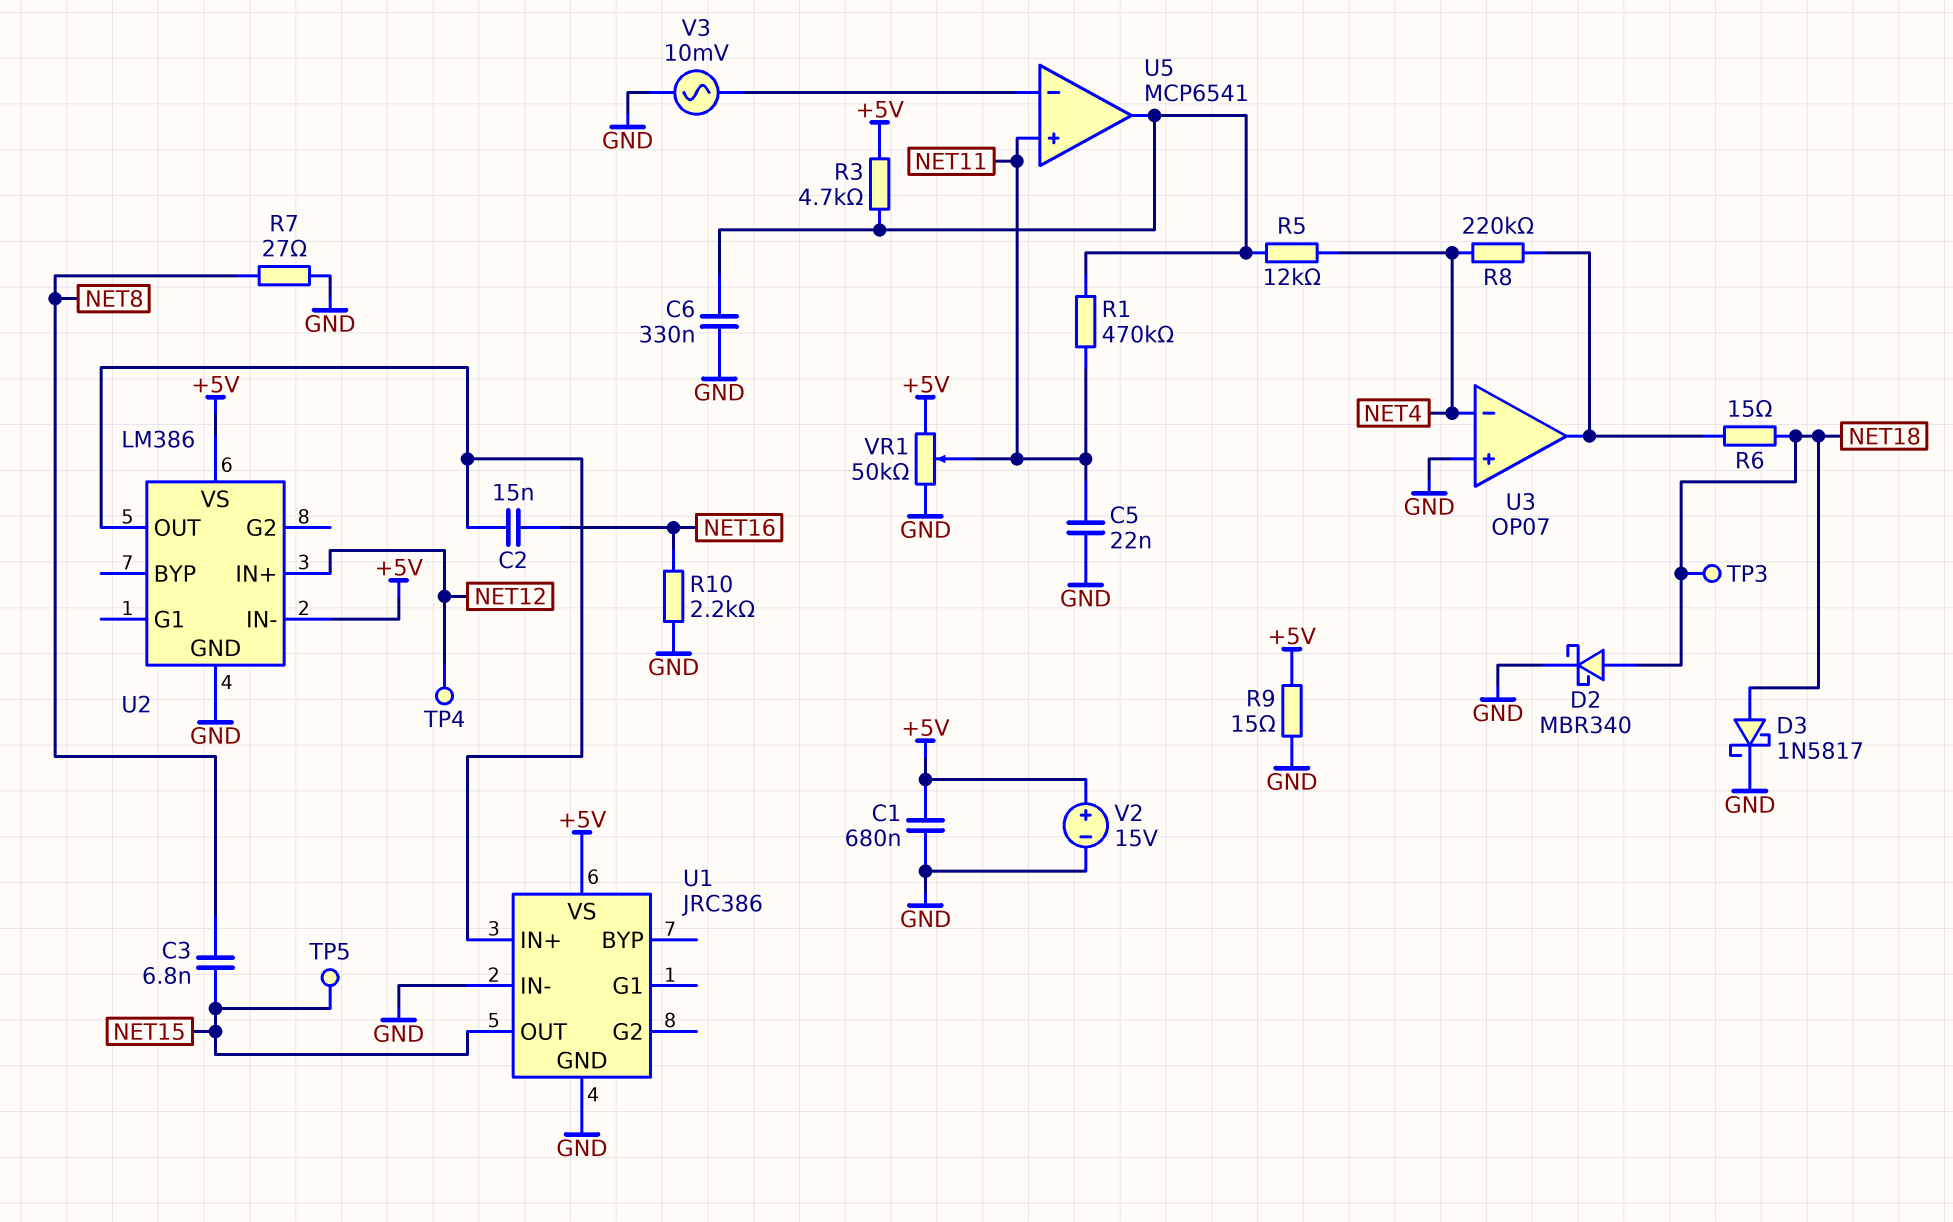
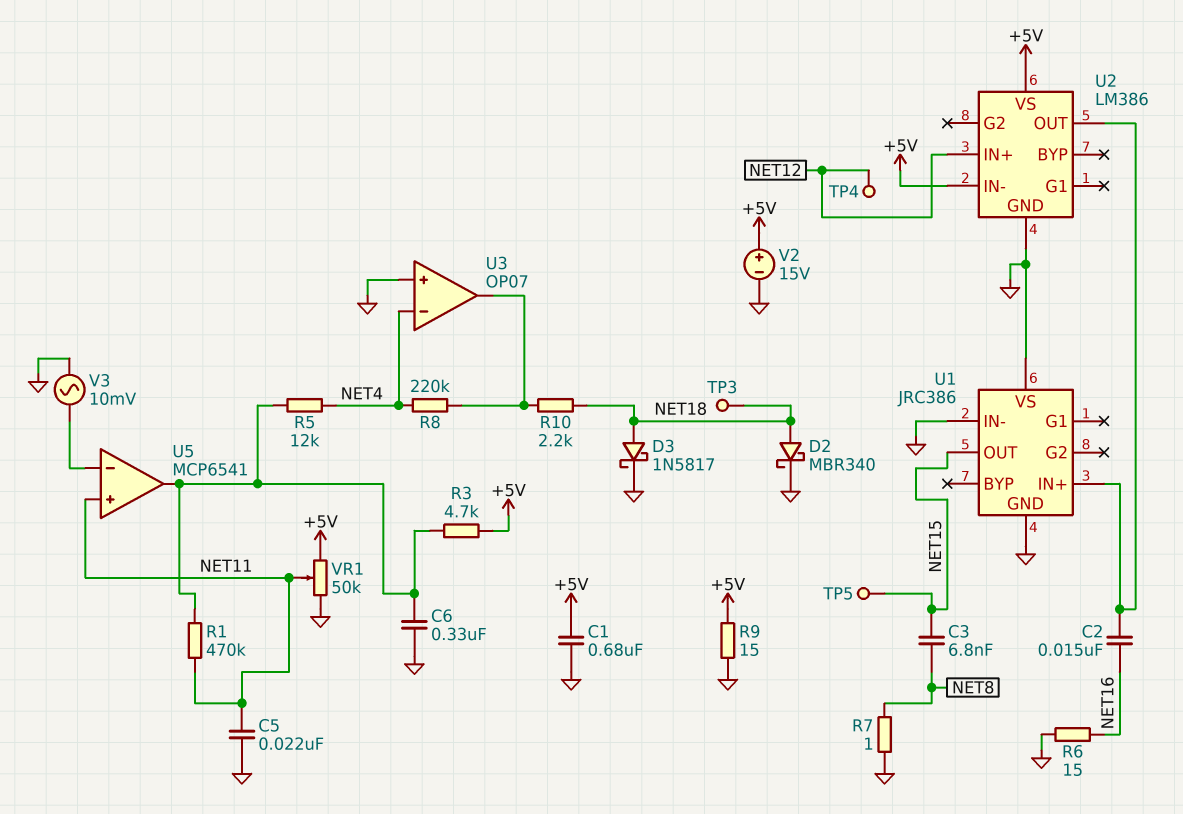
R6: 15 (NET18, U3/out) -> 15 (GND, NET16)
R7: 27 (GND, NET8) -> 1 (GND, NET8)
R10: 2.2k (GND, NET16) -> 2.2k (NET18, U3/out)
U1 pin VS: +5V -> GND

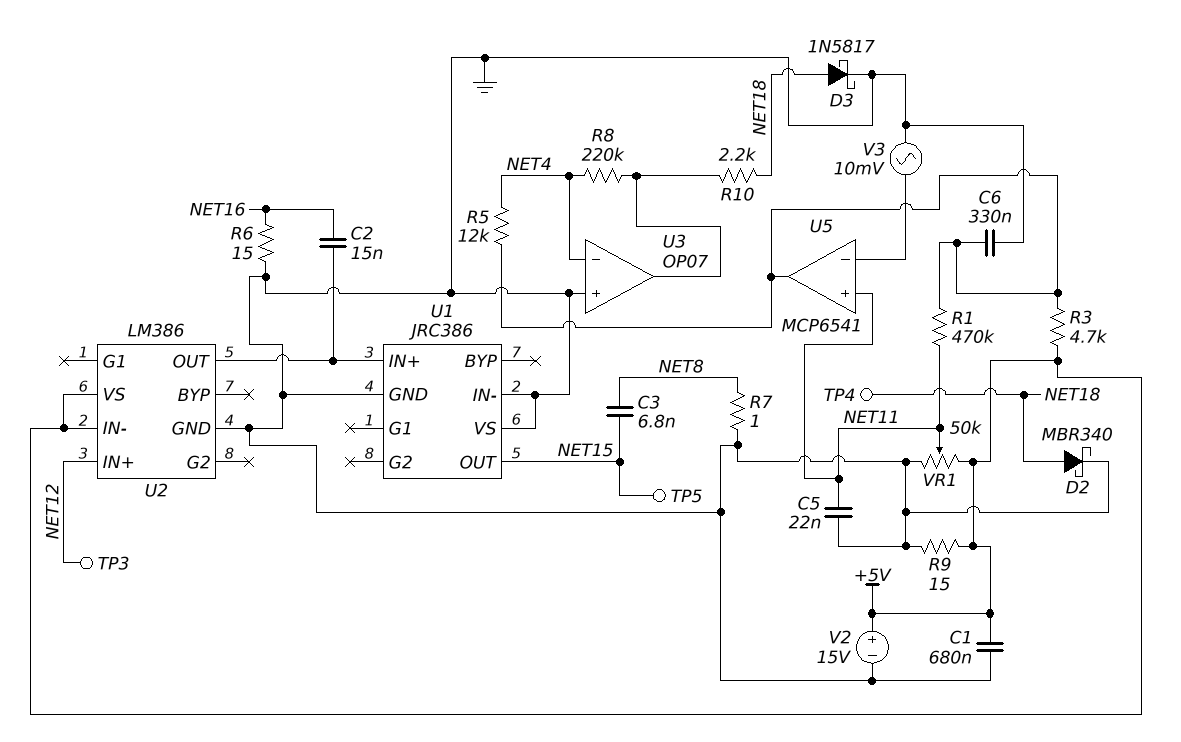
TP3: test point (NET18) -> test point (NET12)
TP4: test point (NET12) -> test point (NET18)

